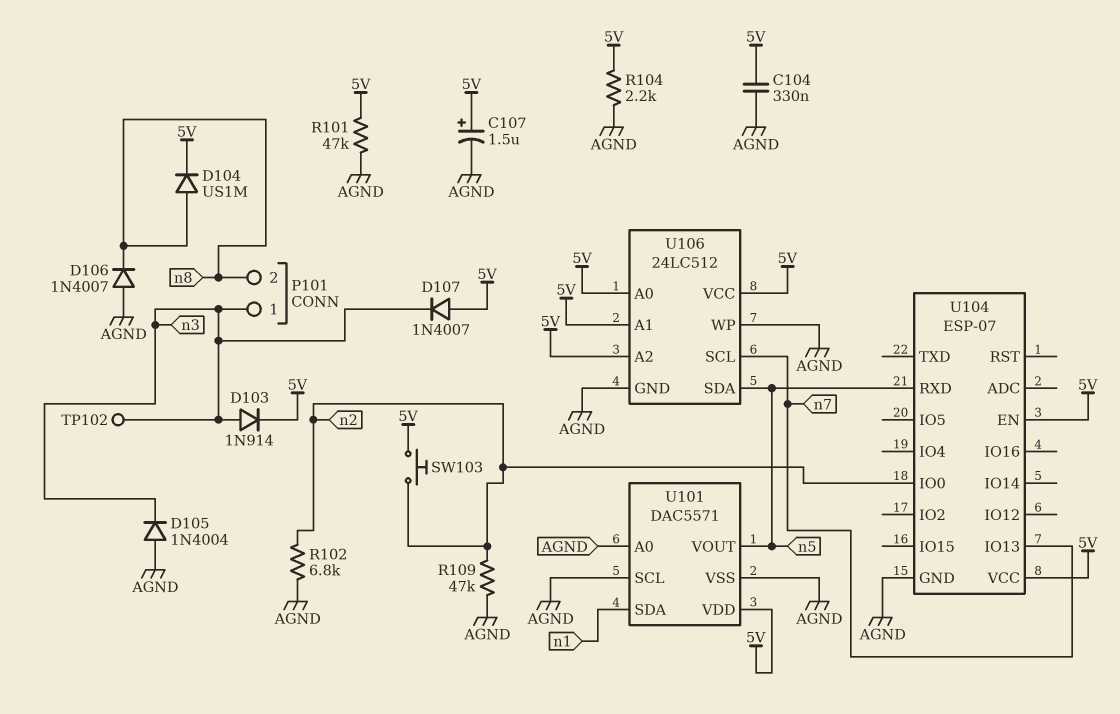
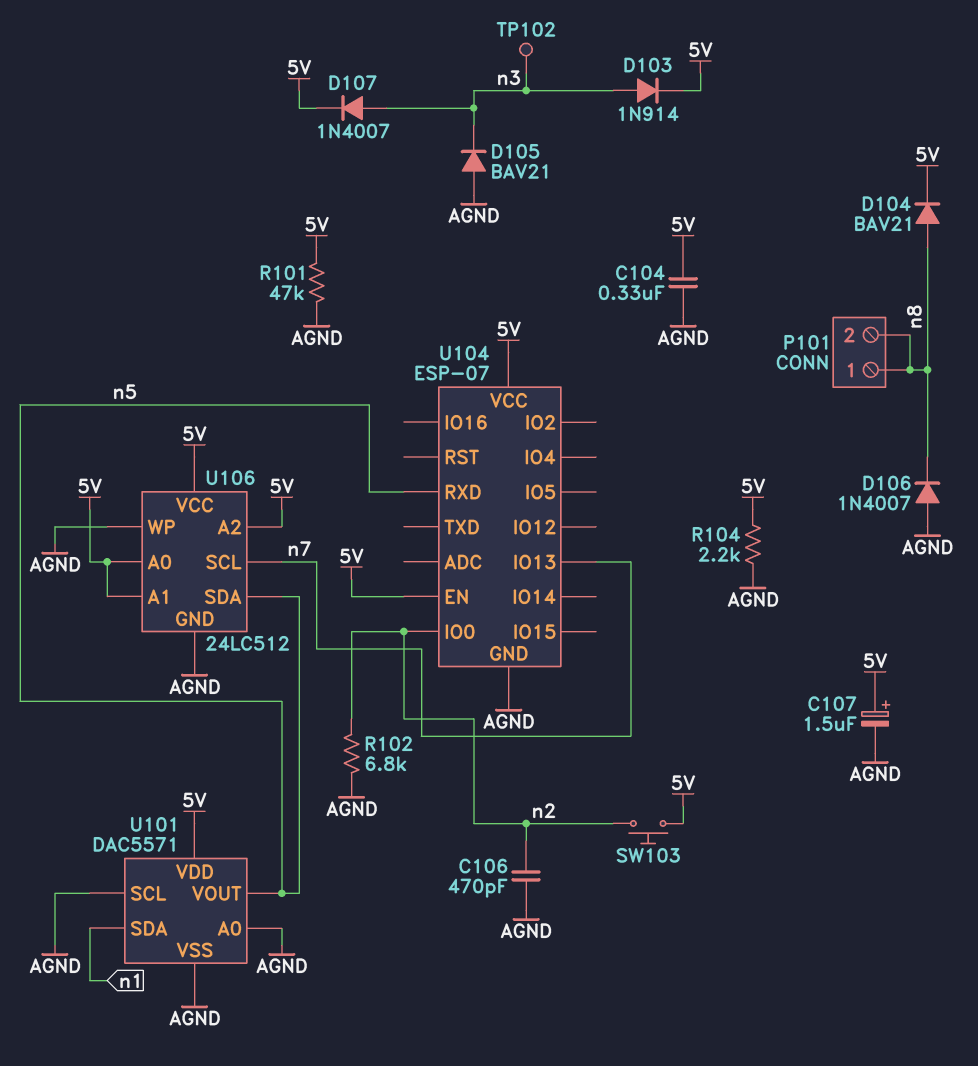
C106: none -> 470pF (AGND, n2)
D104: diode US1M (A n8, K 5V) -> diode BAV21 (A n8, K 5V)
D105: diode 1N4004 (A AGND, K n3) -> diode BAV21 (A AGND, K n3)
D107: diode 1N4007 (A 5V, K n3) -> diode 1N4007 (A n3, K 5V)
P101 pin 1: n3 -> n8
R109: 47k (AGND, n2) -> none

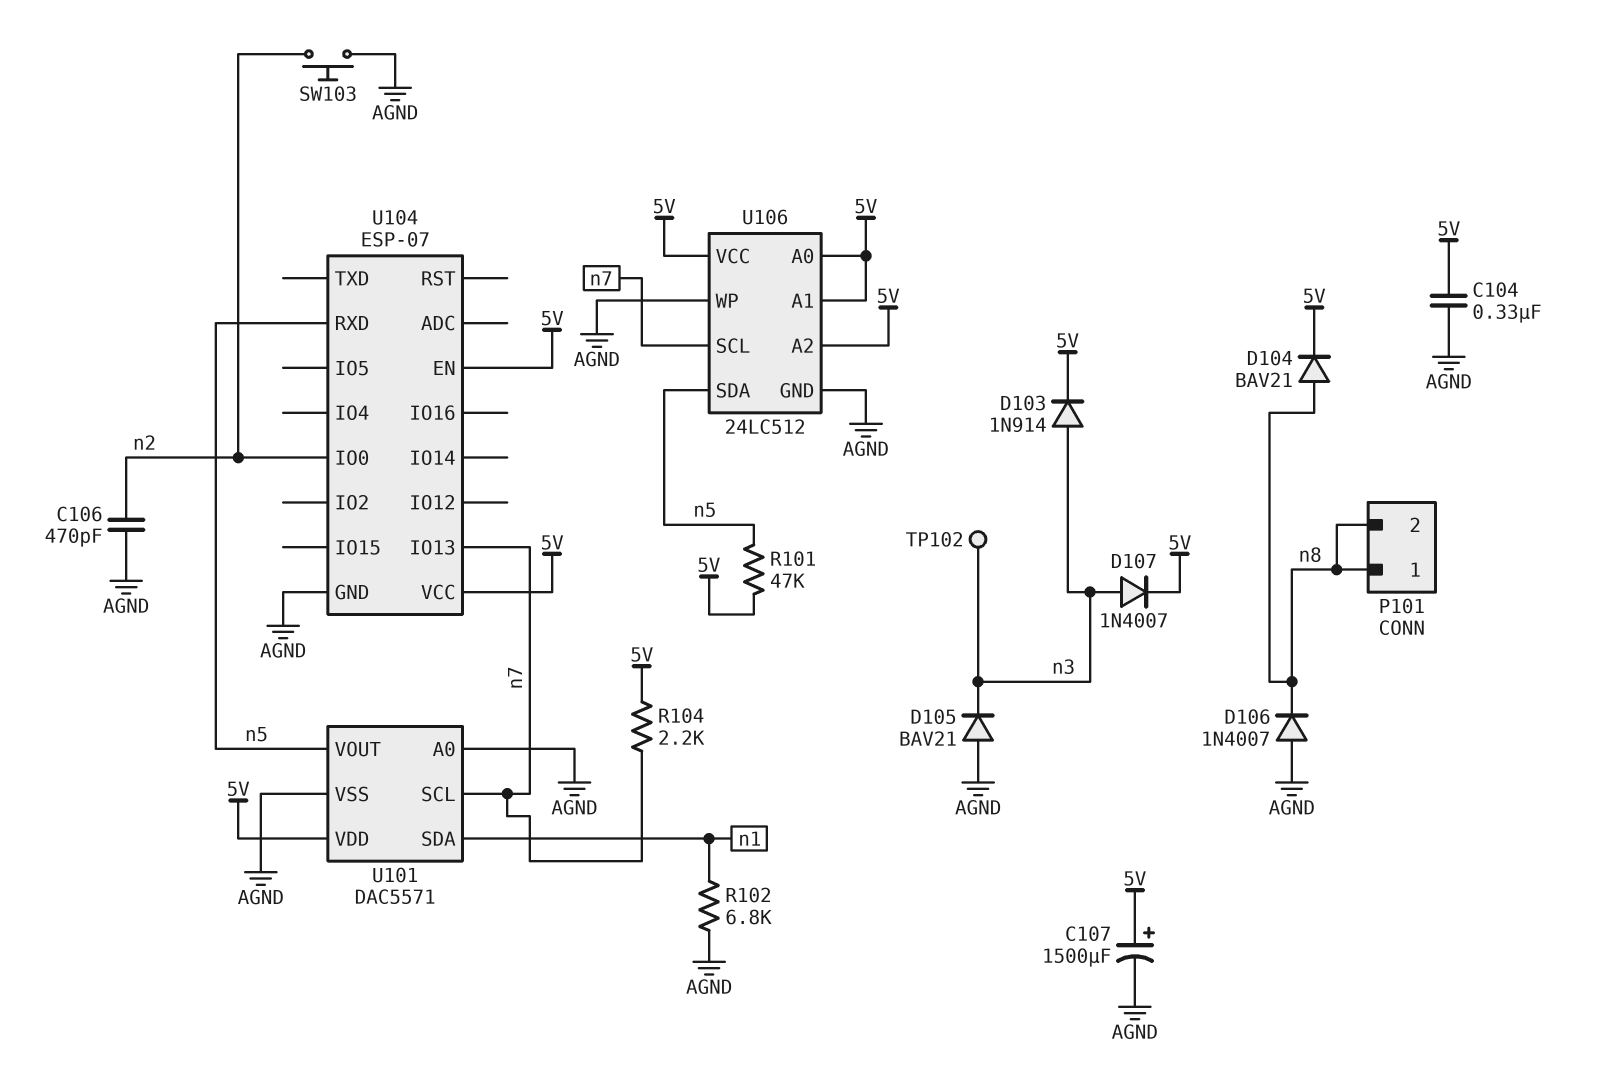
C107: 1.5uF (plus 5V, minus AGND) -> 1500uF (plus 5V, minus AGND)
R101: 47k (5V, AGND) -> 47k (5V, n5)
R102: 6.8k (AGND, n2) -> 6.8k (AGND, n1)
R104: 2.2k (5V, AGND) -> 2.2k (5V, n7)
SW103: button (5V, n2) -> button (AGND, n2)
U101 pin SCL: AGND -> n7

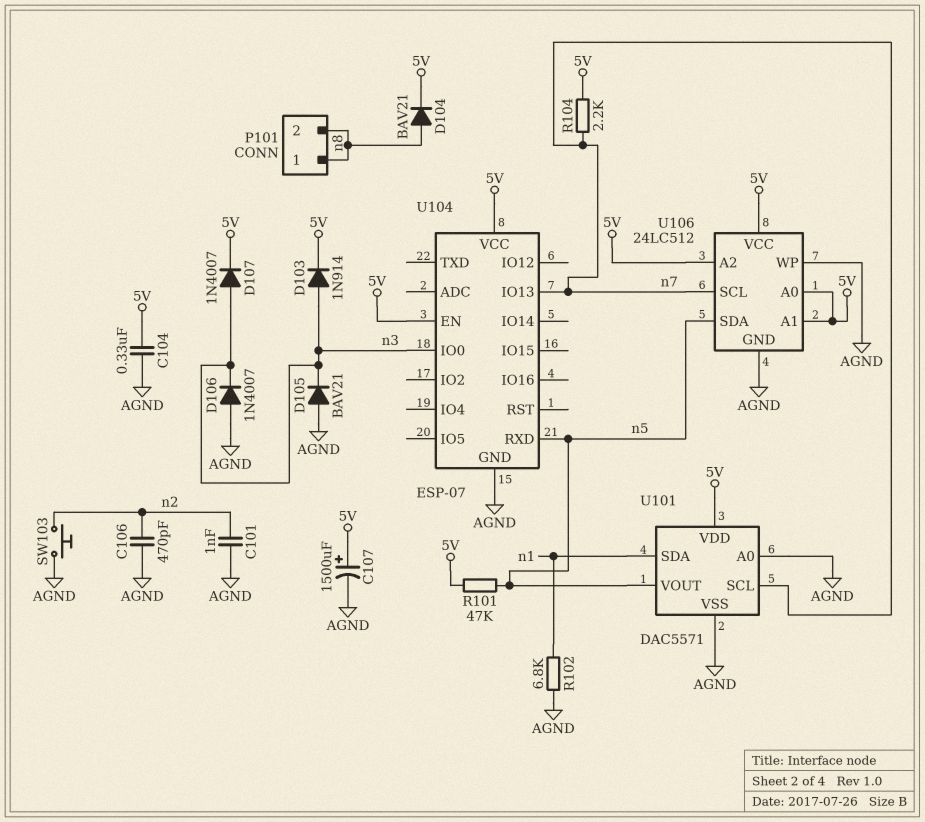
C101: none -> 1nF (AGND, n2)
D106: diode 1N4007 (A AGND, K n8) -> diode 1N4007 (A AGND, K n3)
TP102: test point (n3) -> none
U104 pin IO0: n2 -> n3

